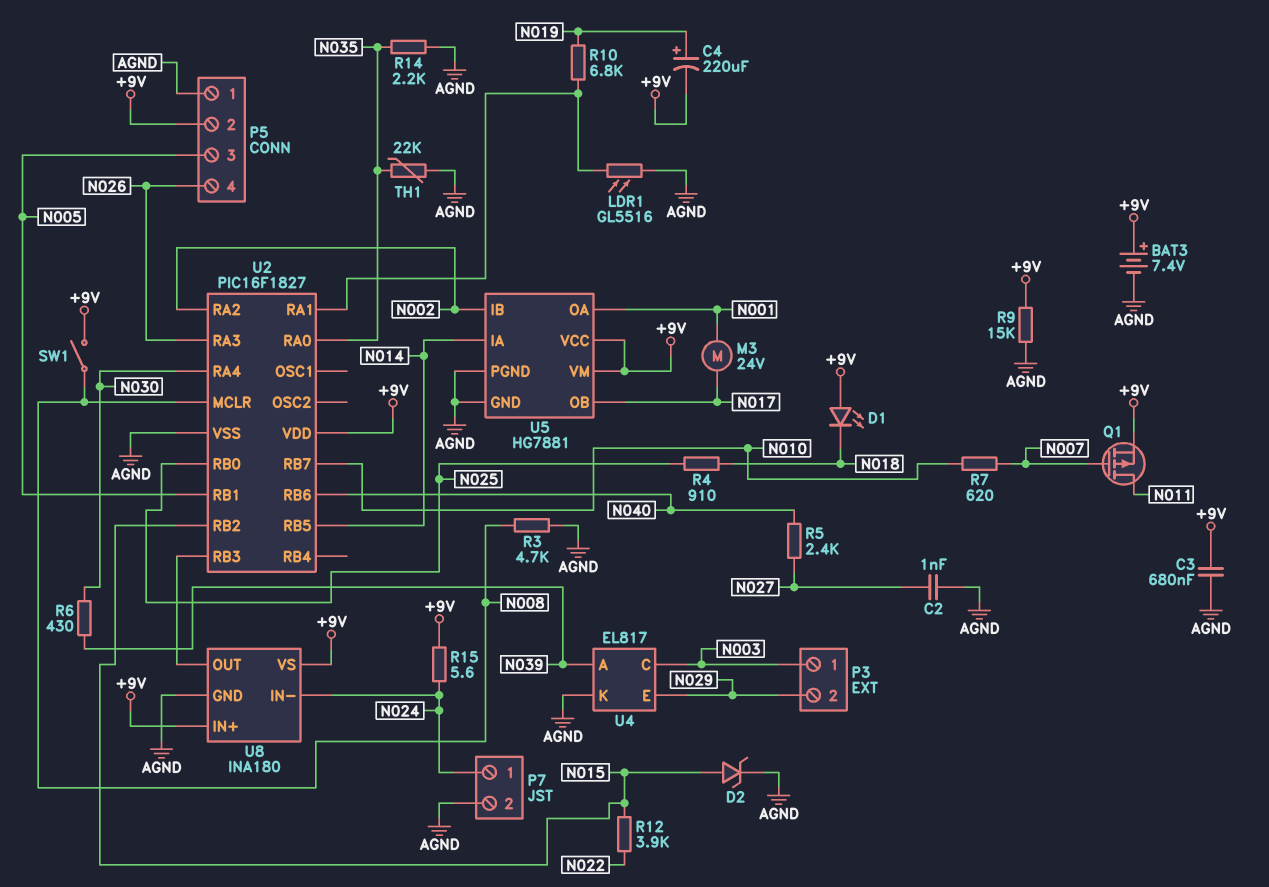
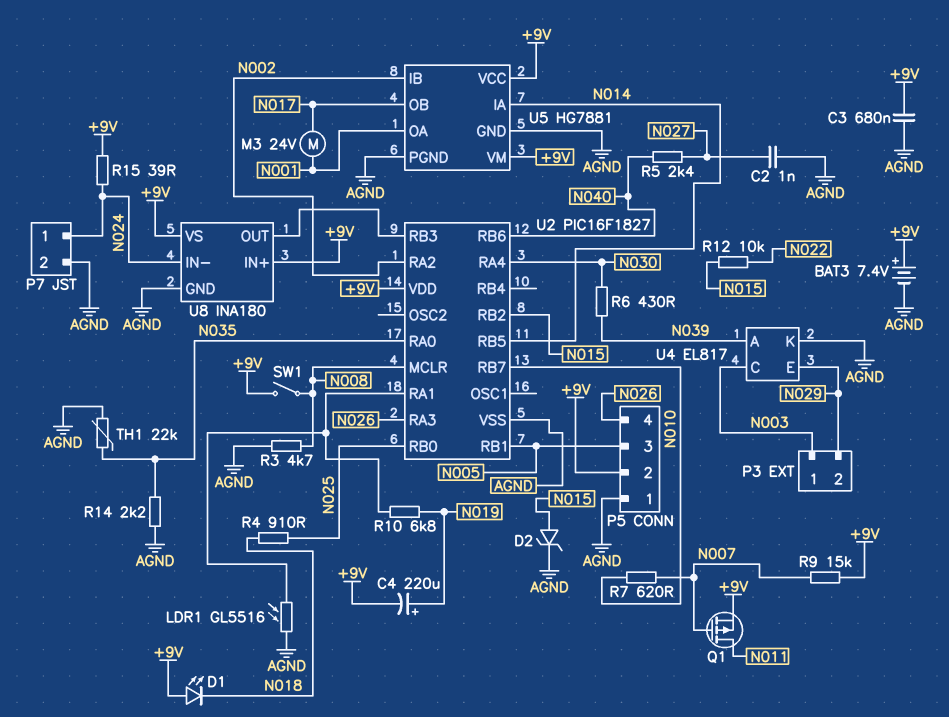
R9: 15k (+9V, AGND) -> 15k (+9V, N007)
R12: 3.9k (N015, N022) -> 10k (N015, N022)
R15: 5.6 (+9V, N024) -> 39 (+9V, N024)

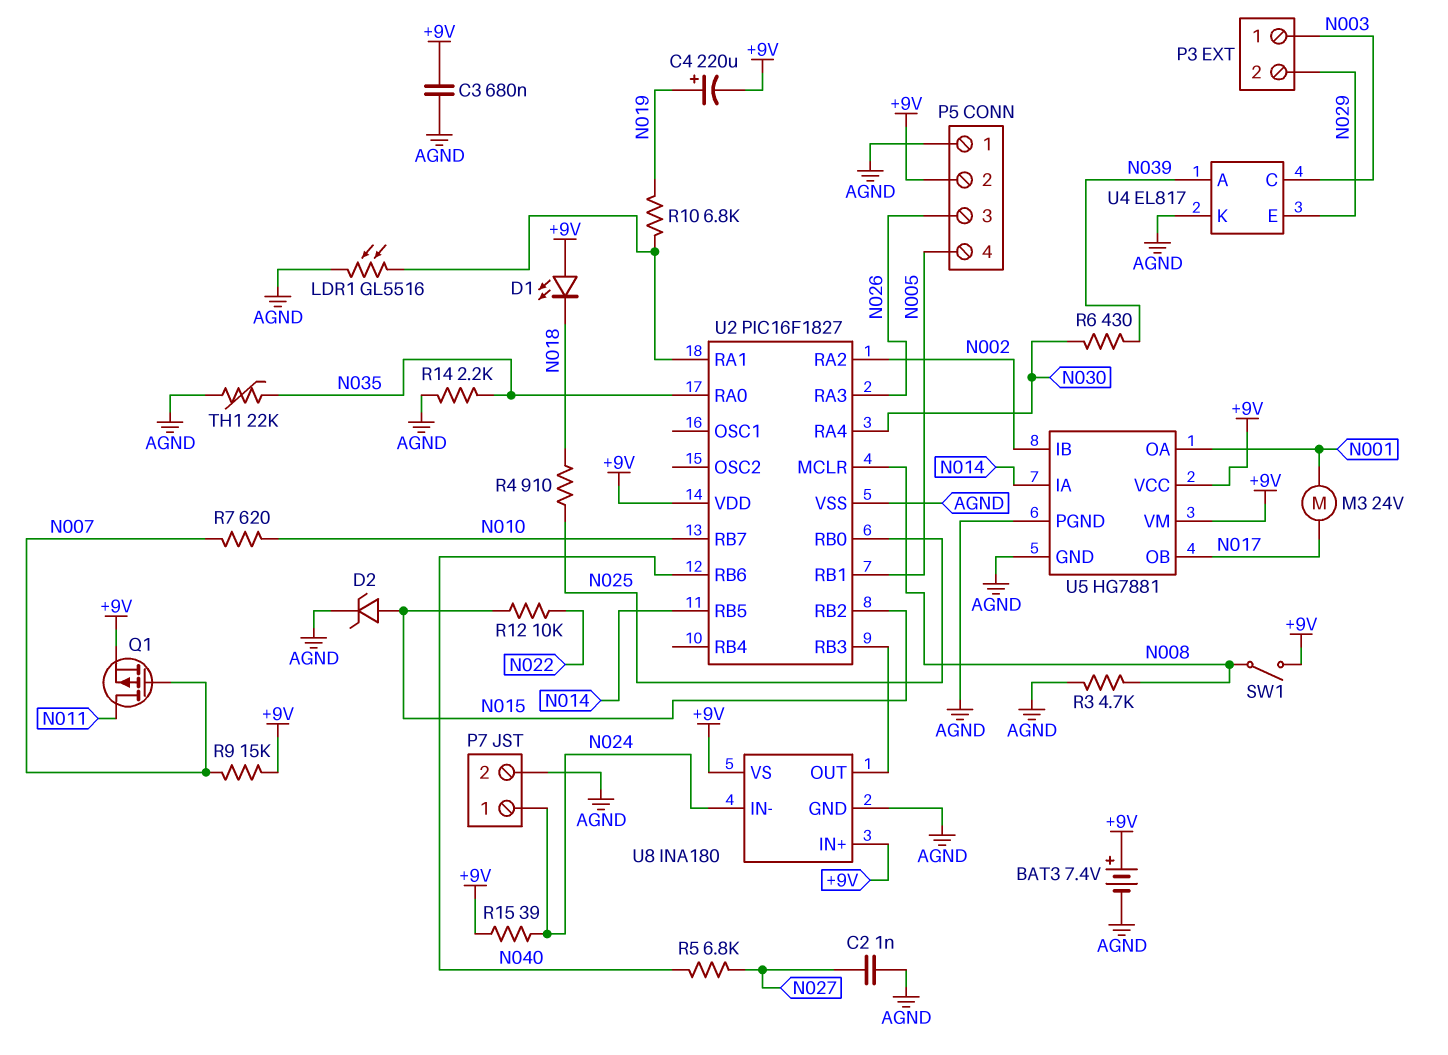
P5 pin 3: N005 -> N026
P5 pin 4: N026 -> N005
R5: 2.4k (N027, N040) -> 6.8k (N027, N040)

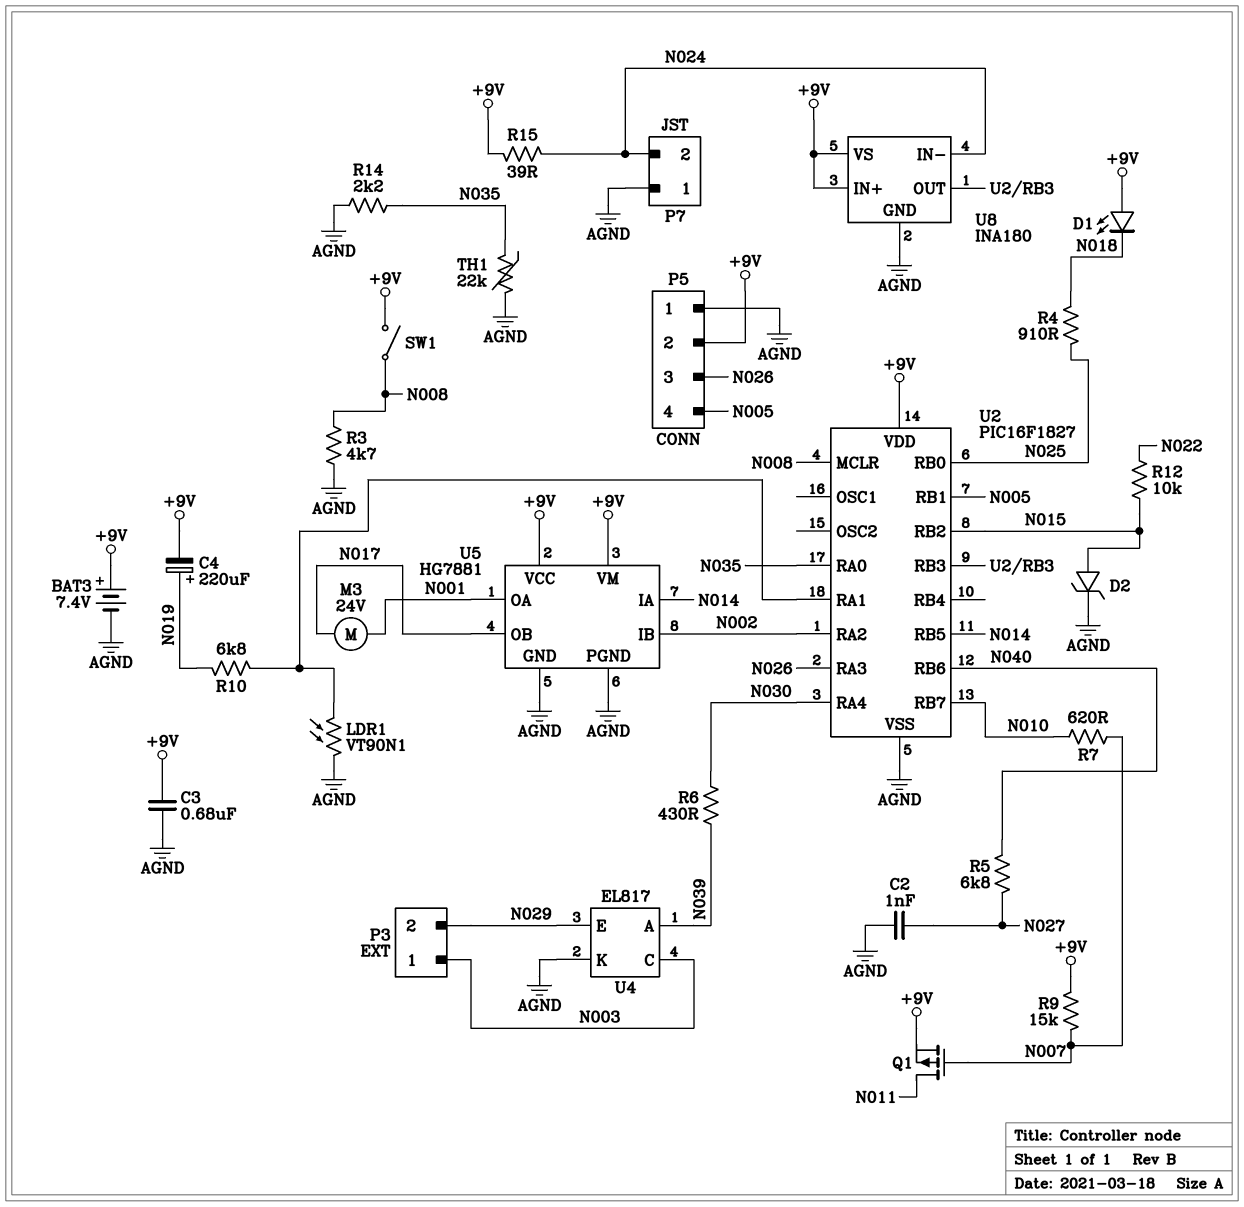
LDR1: GL5516 (AGND, U2/RA1) -> VT90N1 (AGND, U2/RA1)
P7 pin 1: N024 -> AGND
P7 pin 2: AGND -> N024

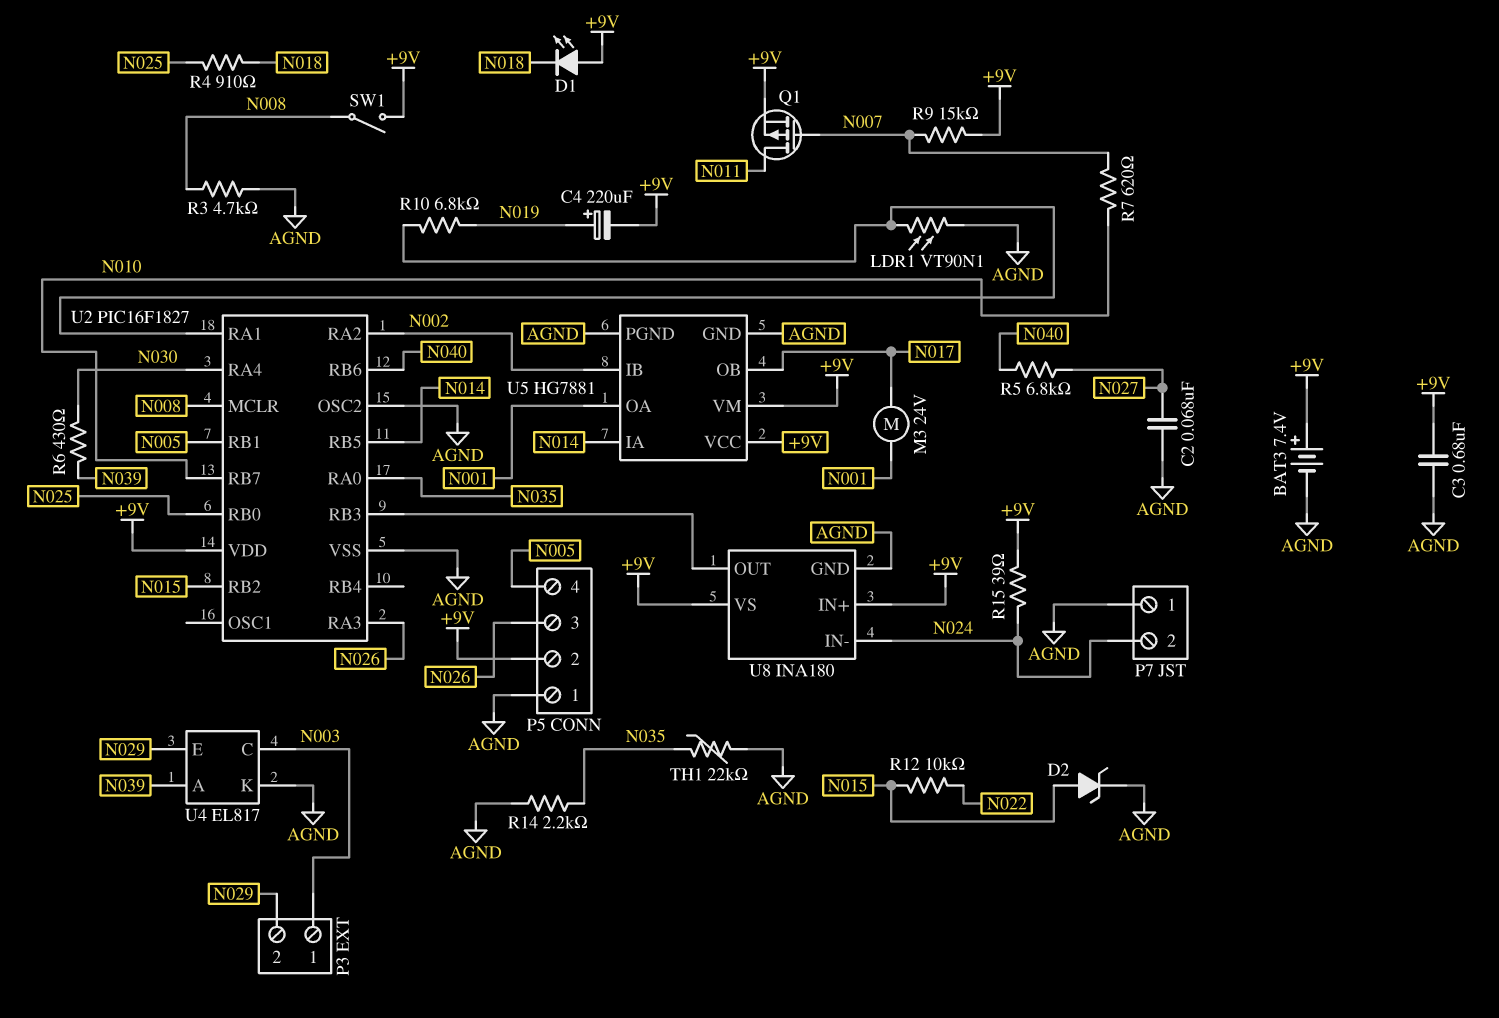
C2: 1nF (AGND, N027) -> 68nF (AGND, N027)
U2 pin OSC2: none -> AGND

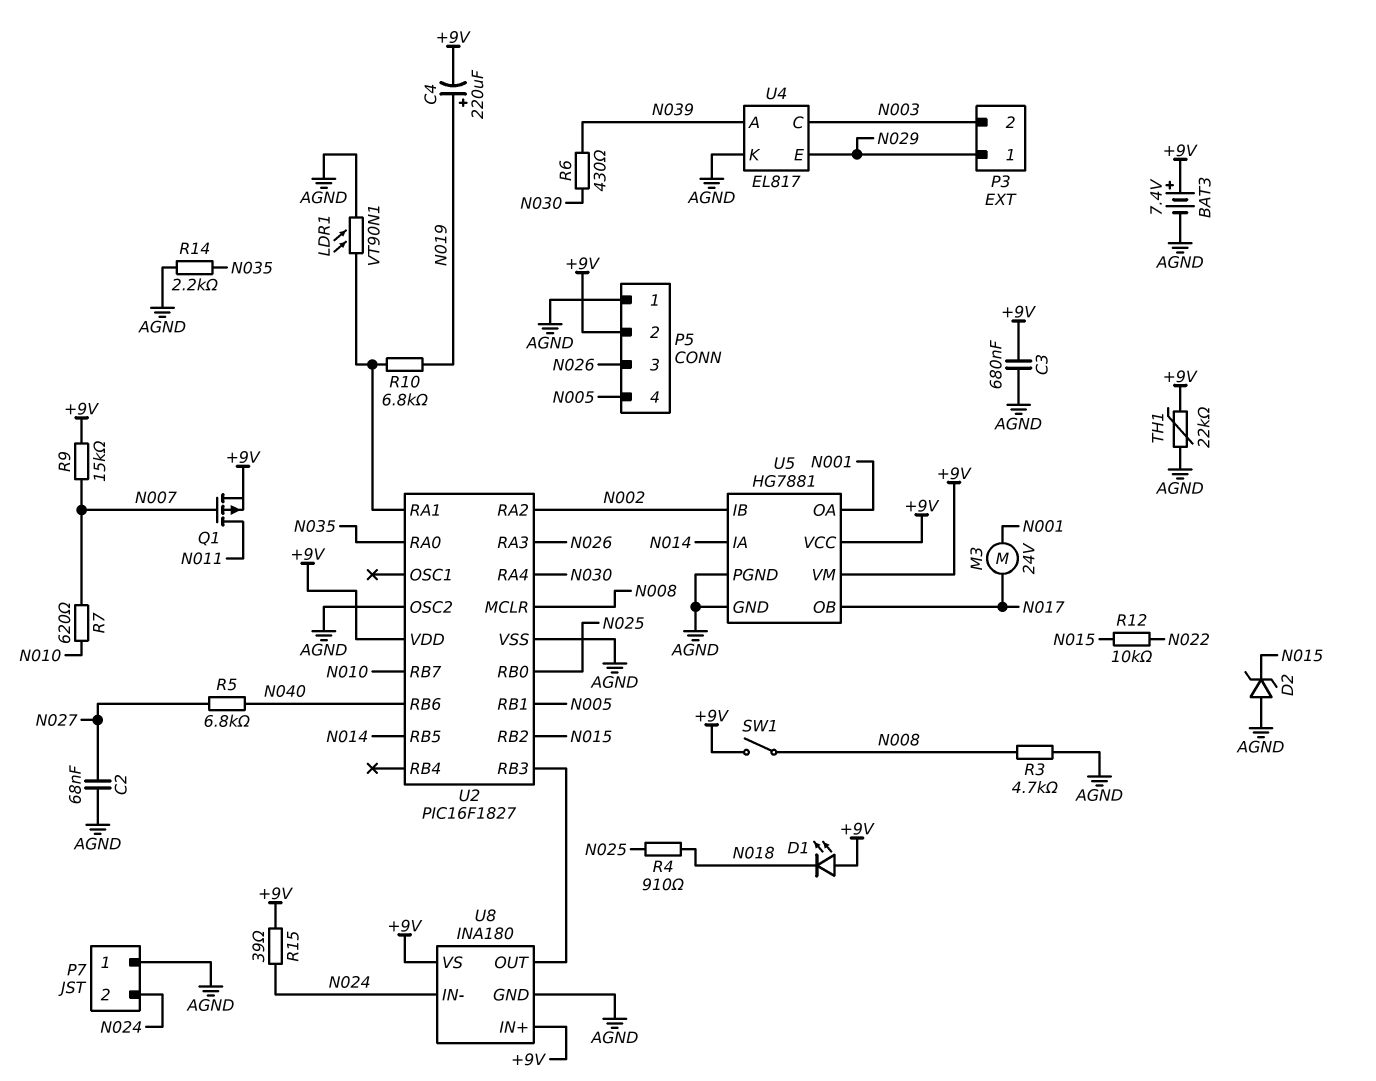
D2: zener (A N015, K AGND) -> zener (A AGND, K N015)
P3 pin 1: N003 -> N029
P3 pin 2: N029 -> N003
TH1: 22k (AGND, N035) -> 22k (+9V, AGND)

